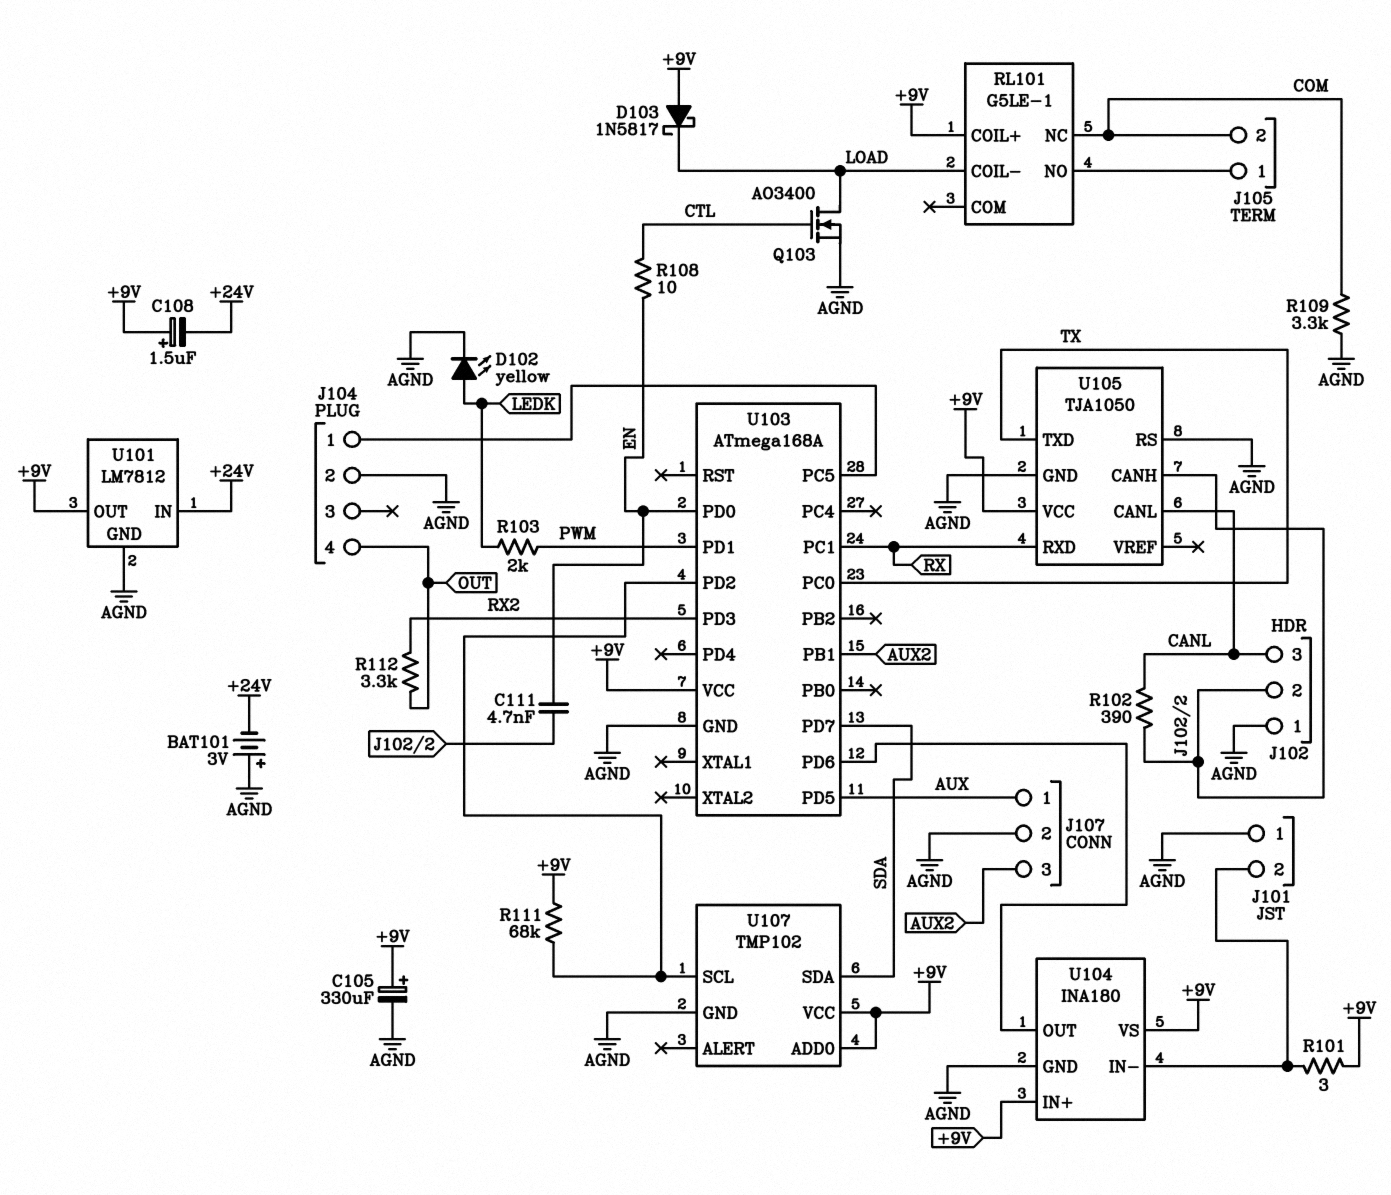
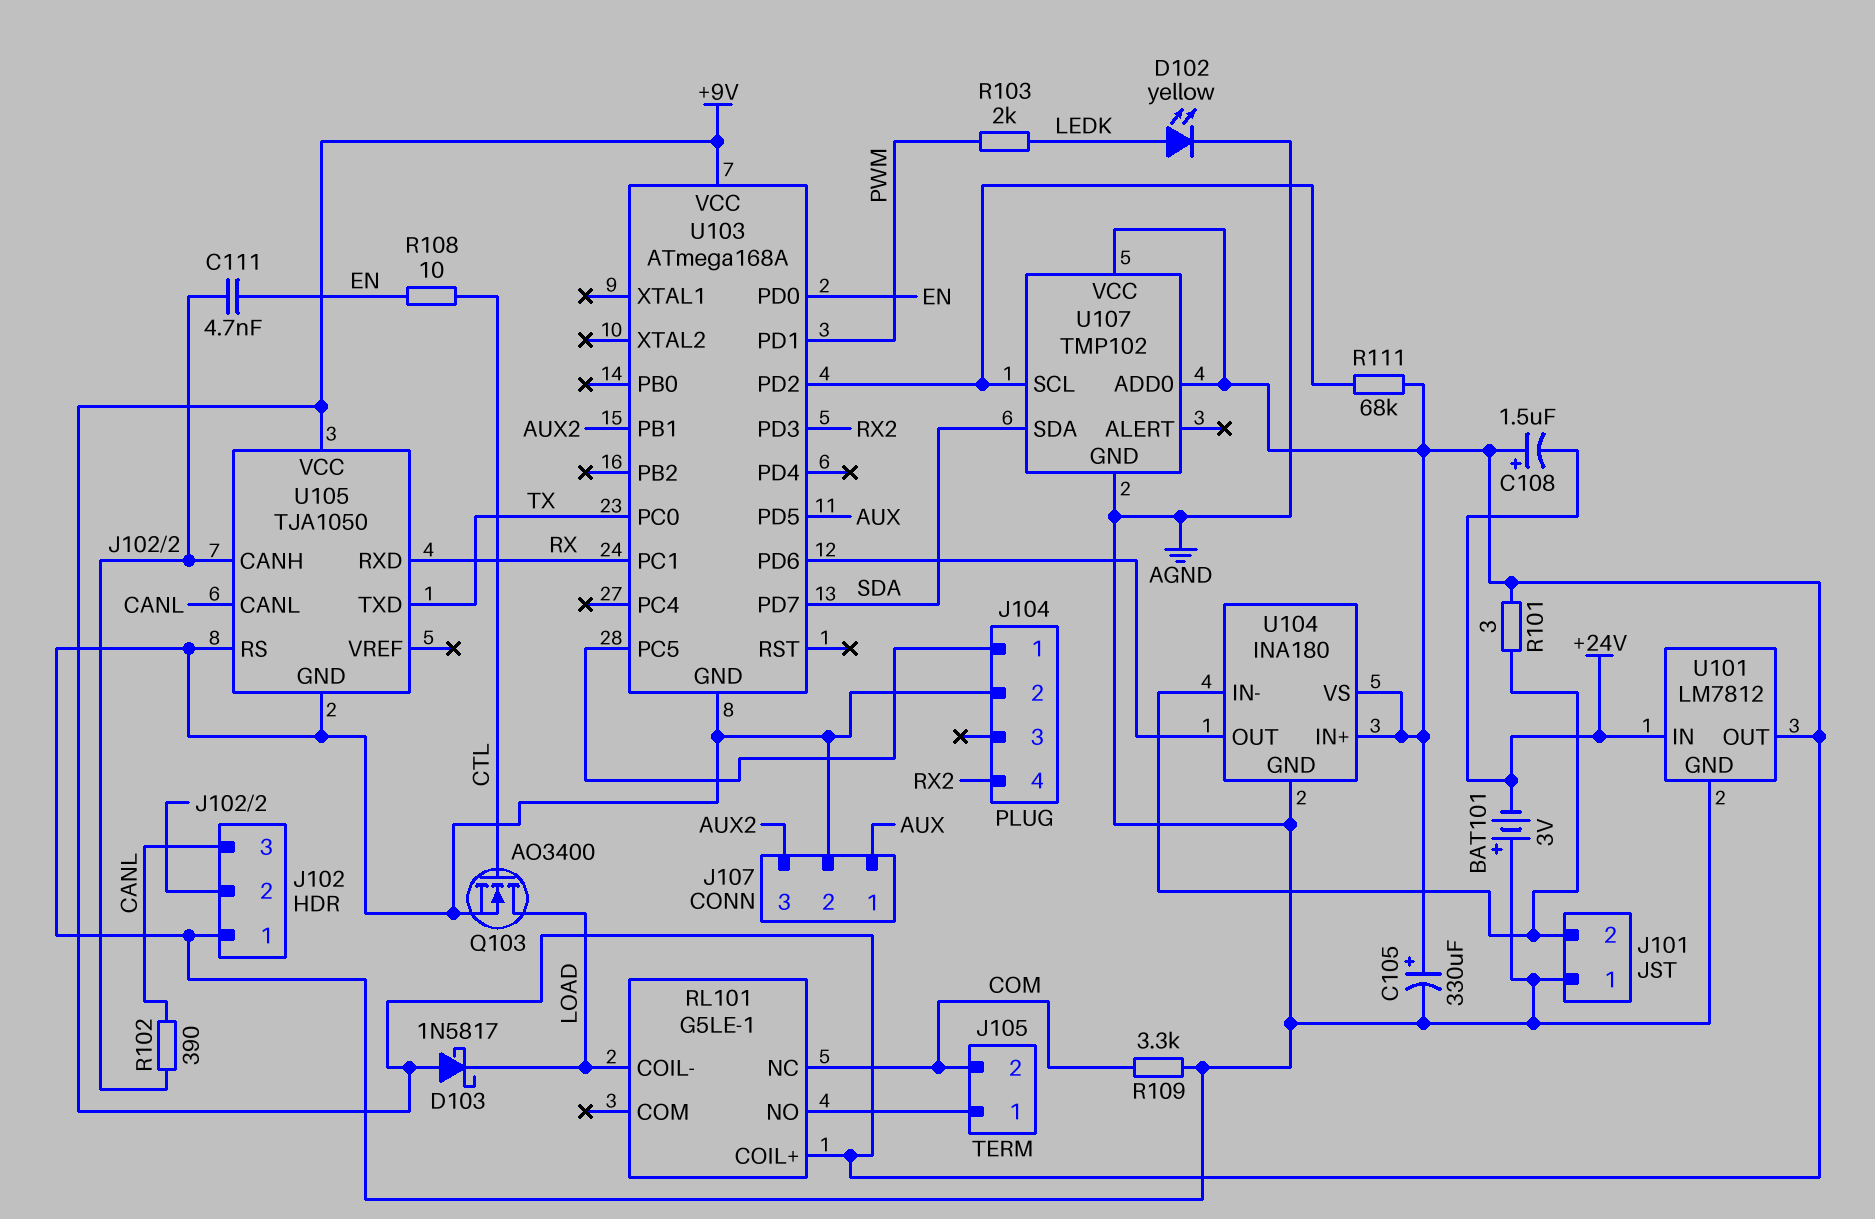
J104 pin 4: OUT -> RX2
R112: 3.3k (OUT, RX2) -> none

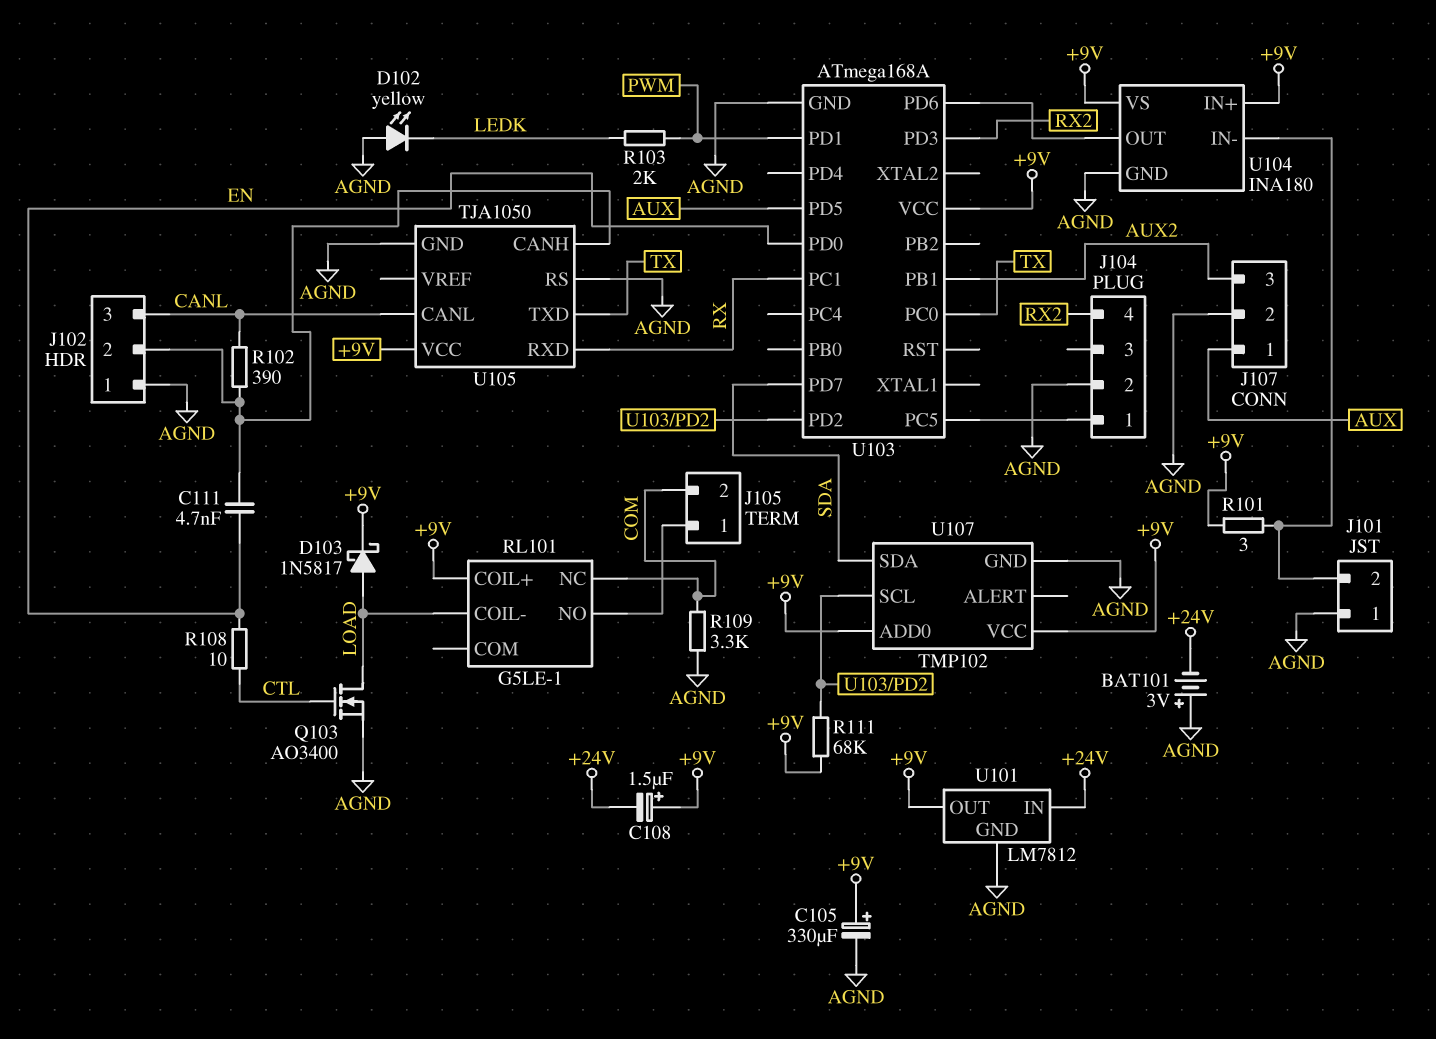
D102: LED yellow (A LEDK, K AGND) -> LED yellow (A AGND, K LEDK)
D103: schottky 1N5817 (A +9V, K LOAD) -> schottky 1N5817 (A LOAD, K +9V)

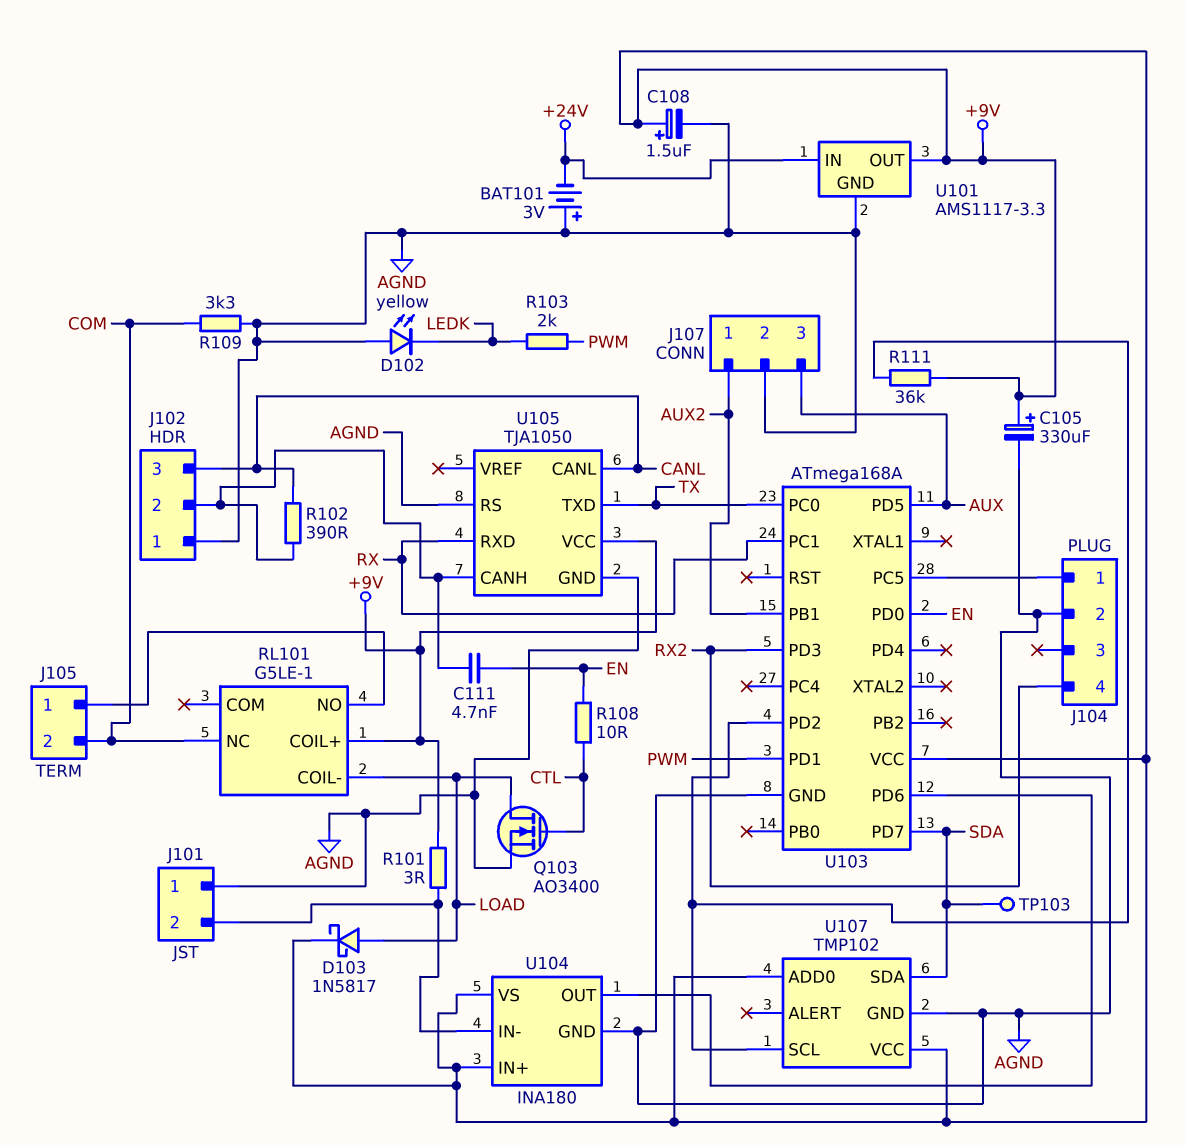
C108: 1.5uF (plus +9V, minus +24V) -> 1.5uF (plus +9V, minus AGND)
J107 pin 1: AUX -> AUX2
J107 pin 3: AUX2 -> AUX
R111: 68k (+9V, U103/PD2) -> 36k (+9V, U103/PD2)
TP103: none -> test point (SDA)
U101: LM7812 -> AMS1117-3.3

